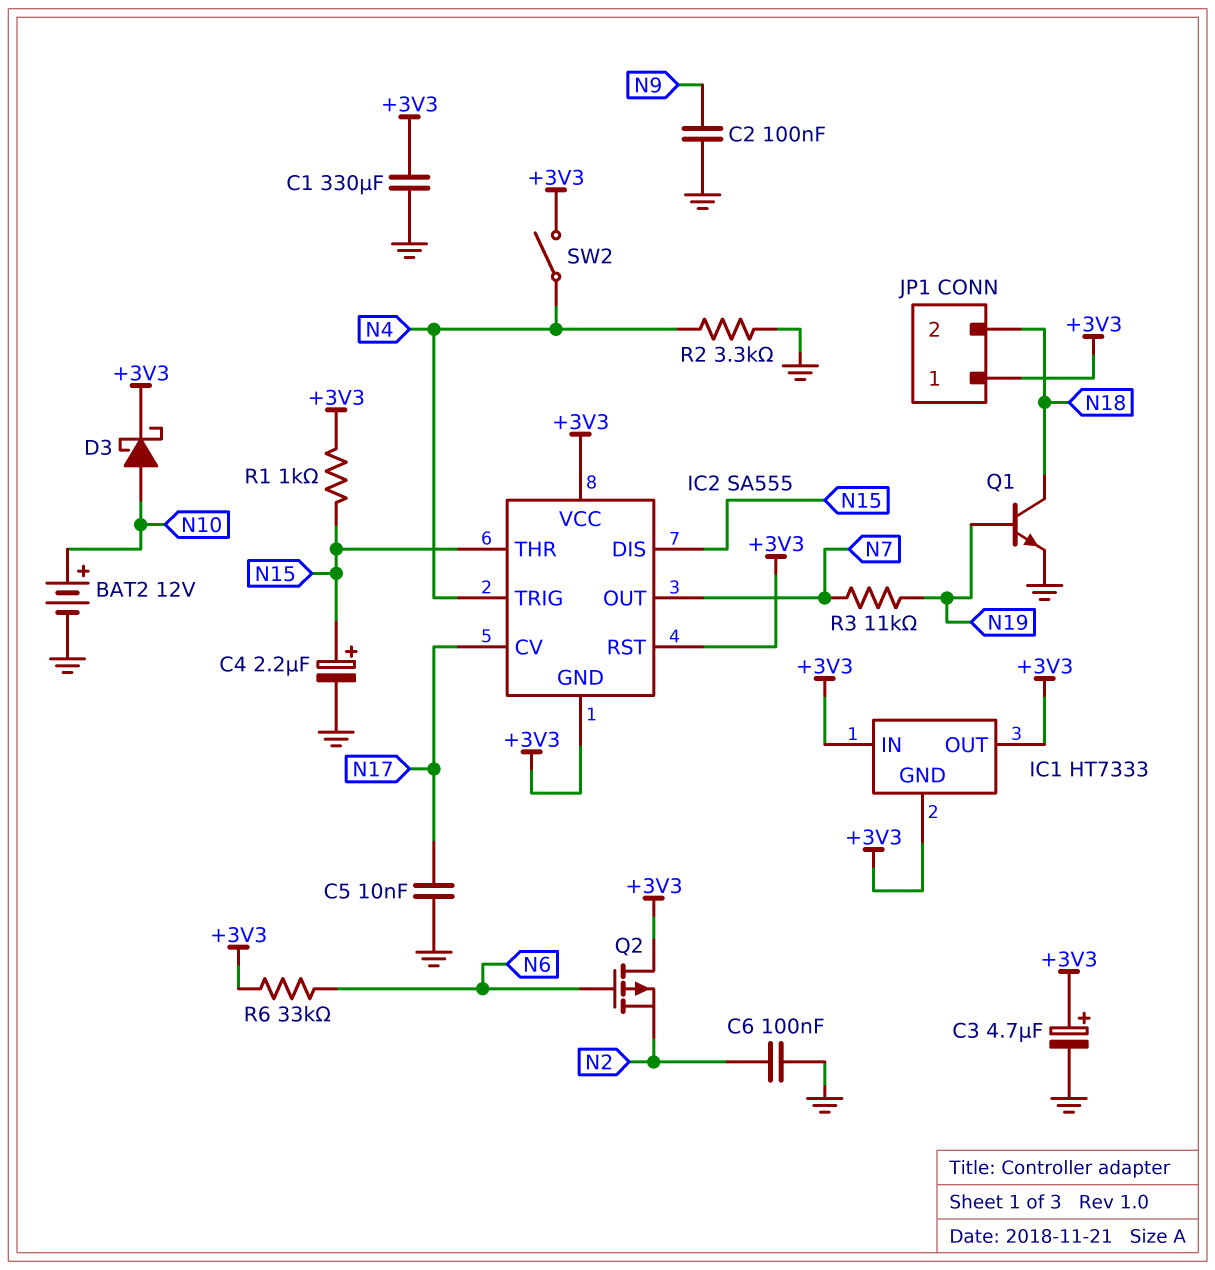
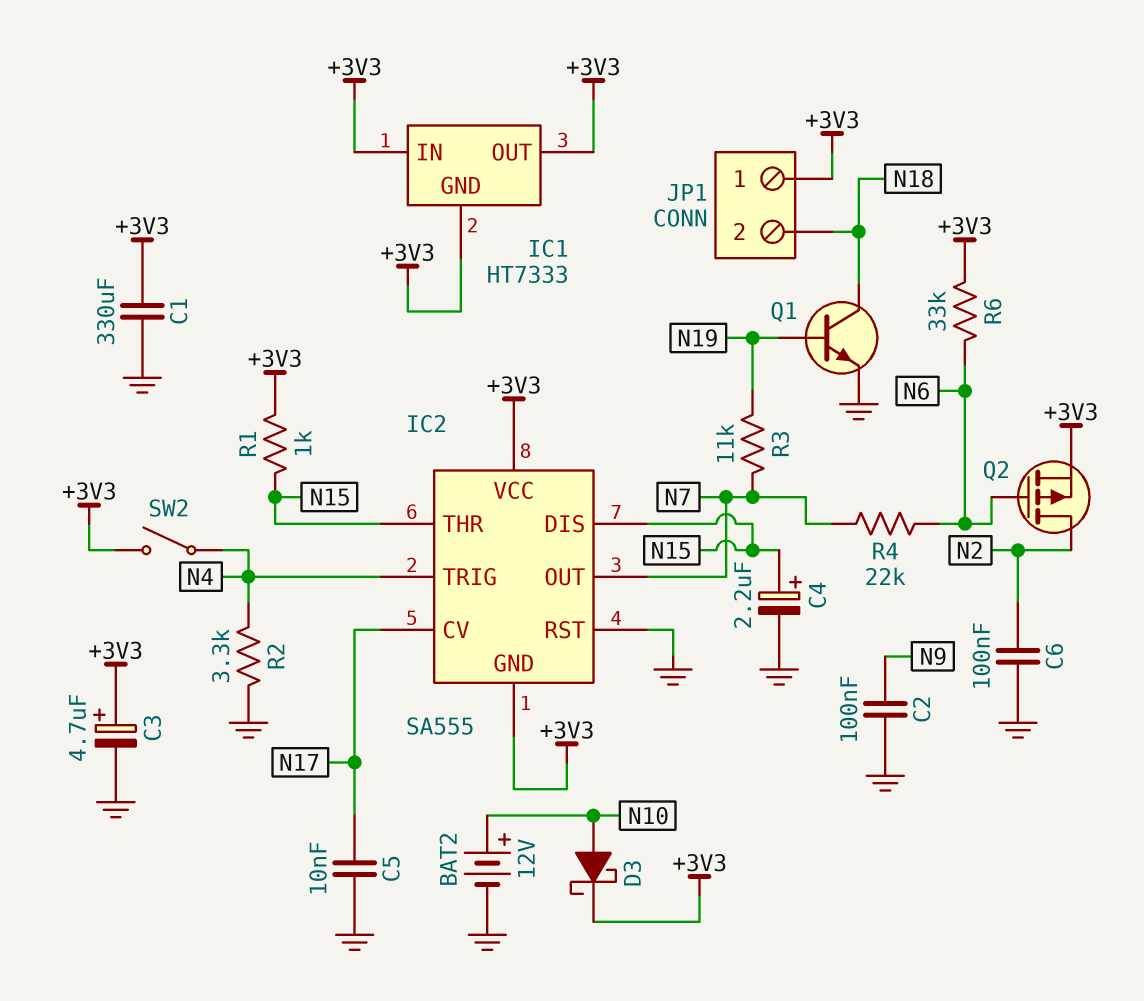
IC2 pin RST: +3V3 -> GND
Q2: PMOS (G N6, D +3V3, S N2) -> PMOS (G N6, D N2, S +3V3)
R4: none -> 22k (N6, N7)

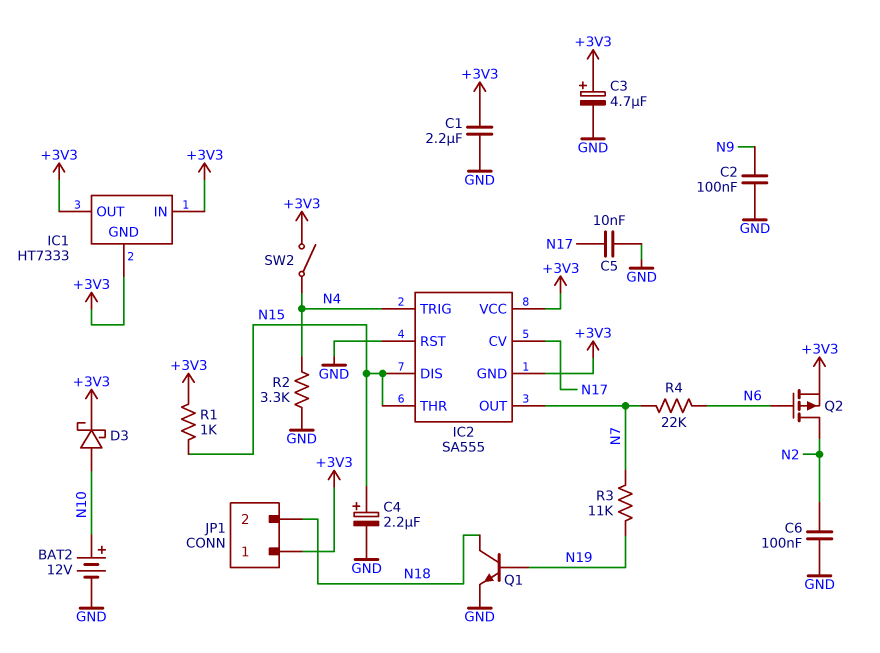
C1: 330uF (+3V3, GND) -> 2.2uF (+3V3, GND)
R6: 33k (+3V3, N6) -> none

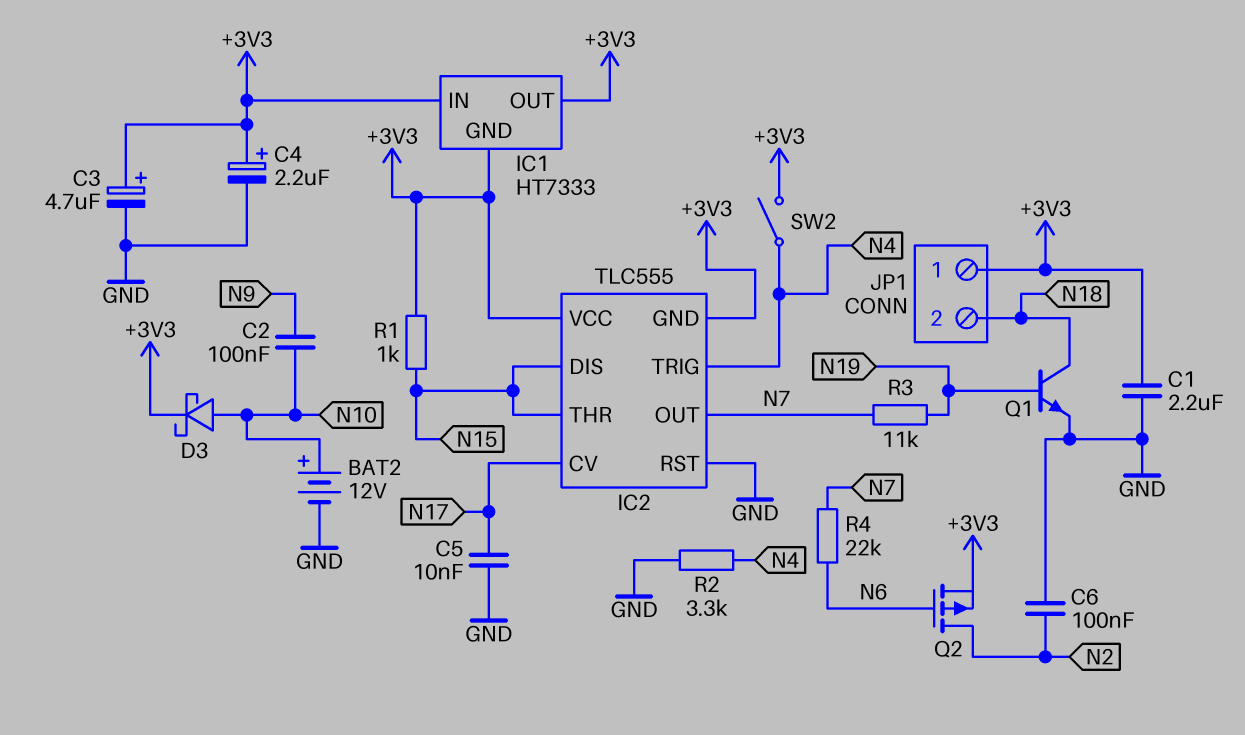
C2: 100nF (GND, N9) -> 100nF (N9, N10)
C4: 2.2uF (plus N15, minus GND) -> 2.2uF (plus +3V3, minus GND)
IC2: SA555 -> TLC555

